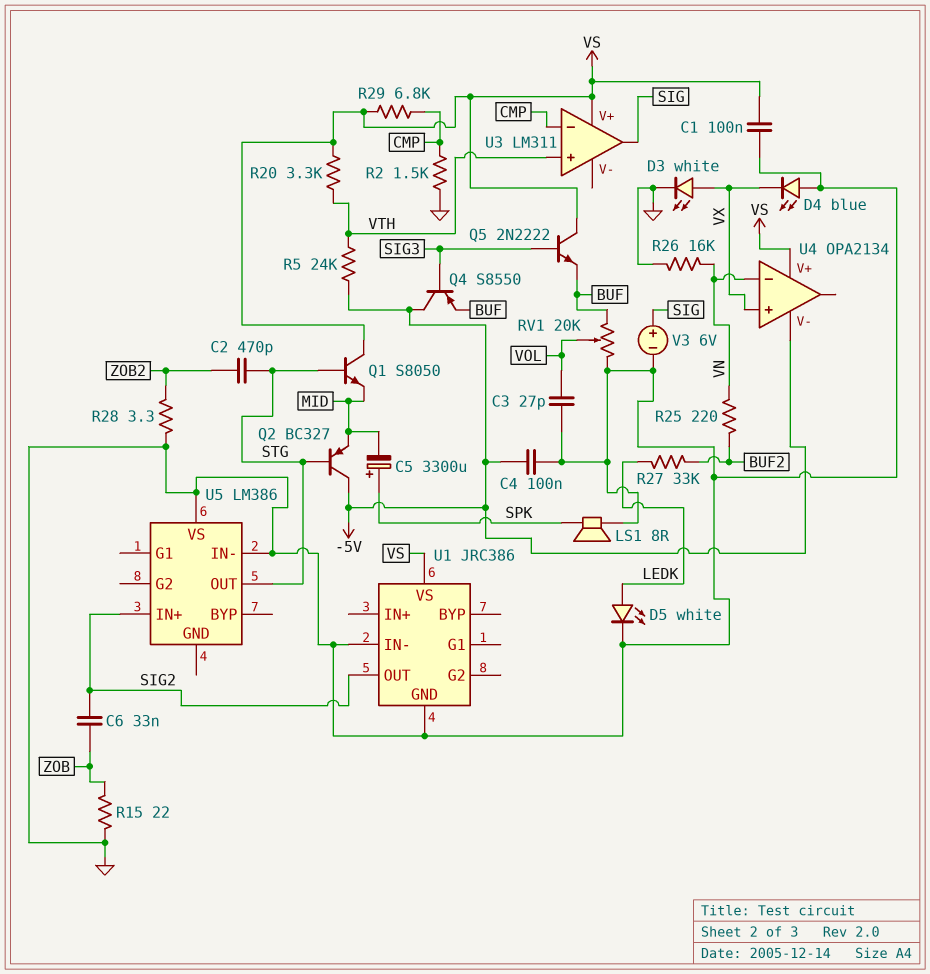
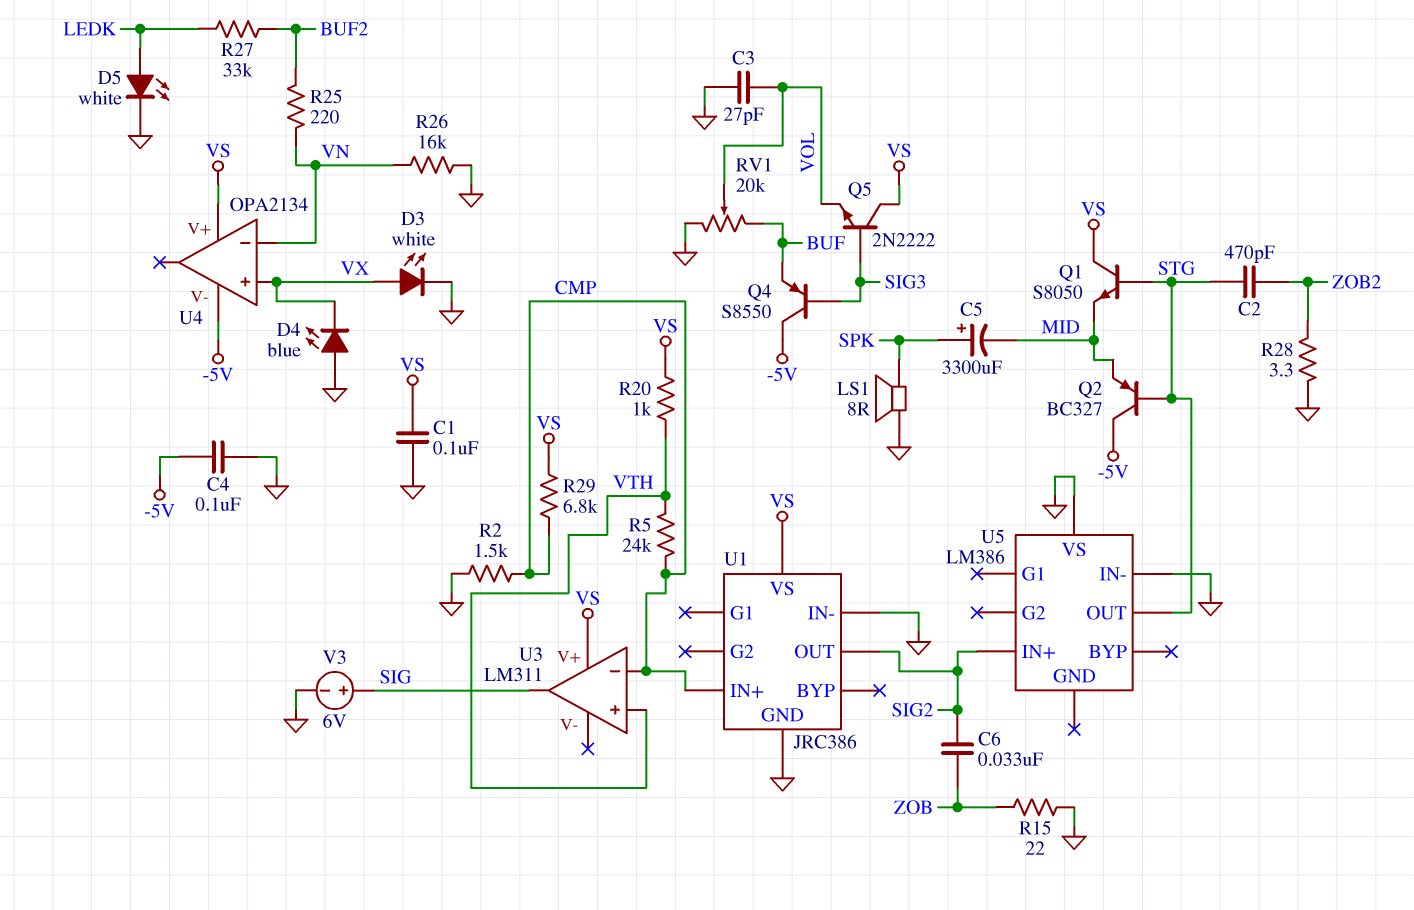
Q5: NPN 2N2222 (B SIG3, C VS, E BUF) -> NPN 2N2222 (B SIG3, C VS, E VOL)
R5: 24k (-5V, VTH) -> 24k (CMP, VTH)
R20: 3.3k (VS, VTH) -> 1k (VS, VTH)
U1 pin IN+: none -> CMP

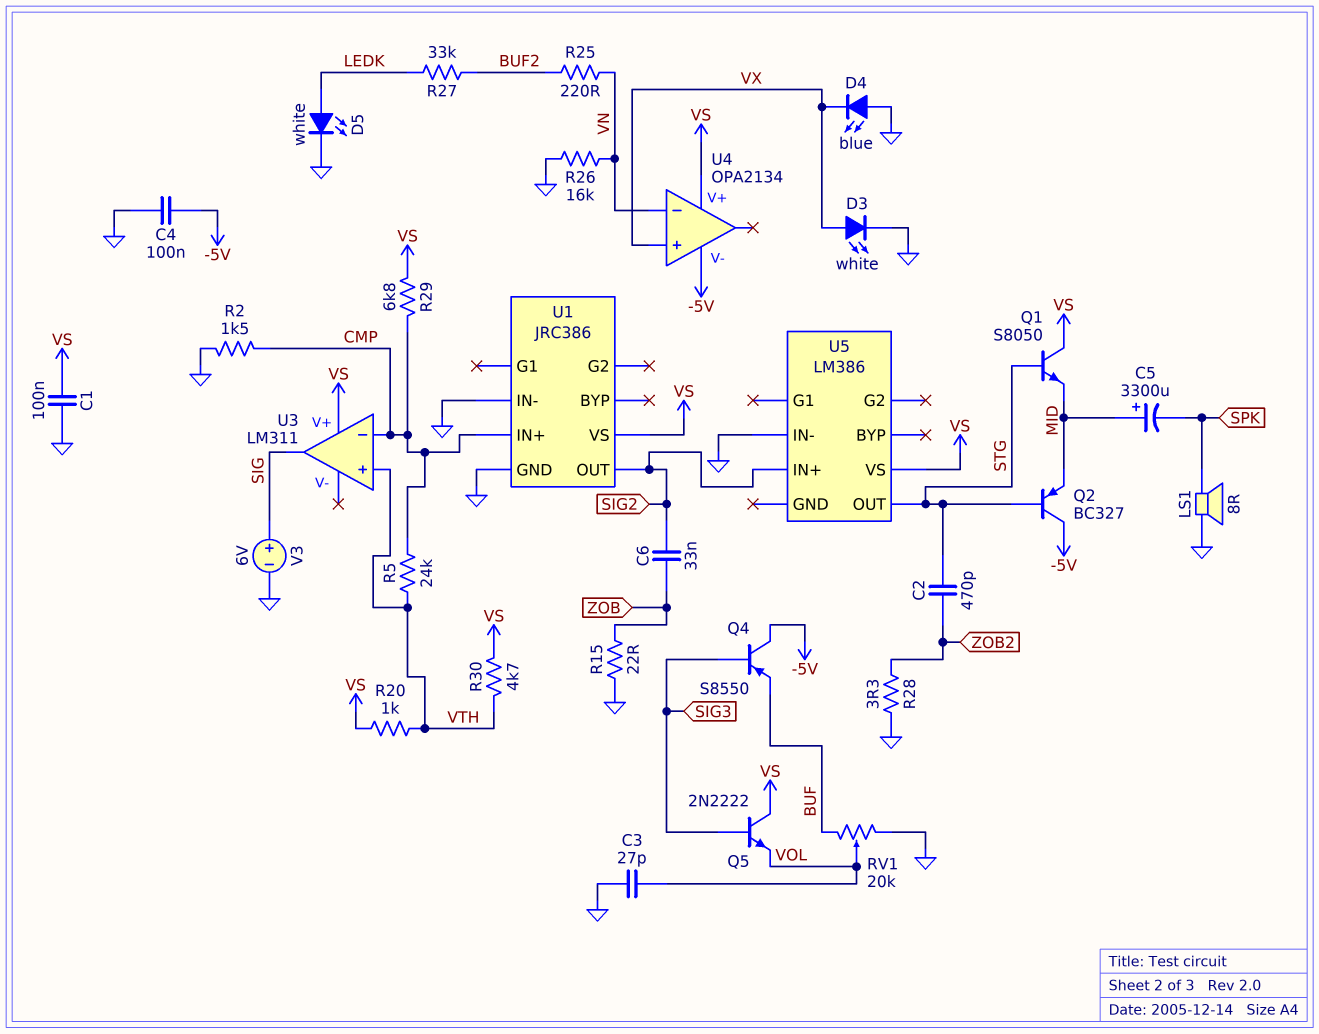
C5: 3300uF (plus SPK, minus MID) -> 3300uF (plus MID, minus SPK)
R30: none -> 4.7k (VS, VTH)
U5 pin VS: GND -> VS

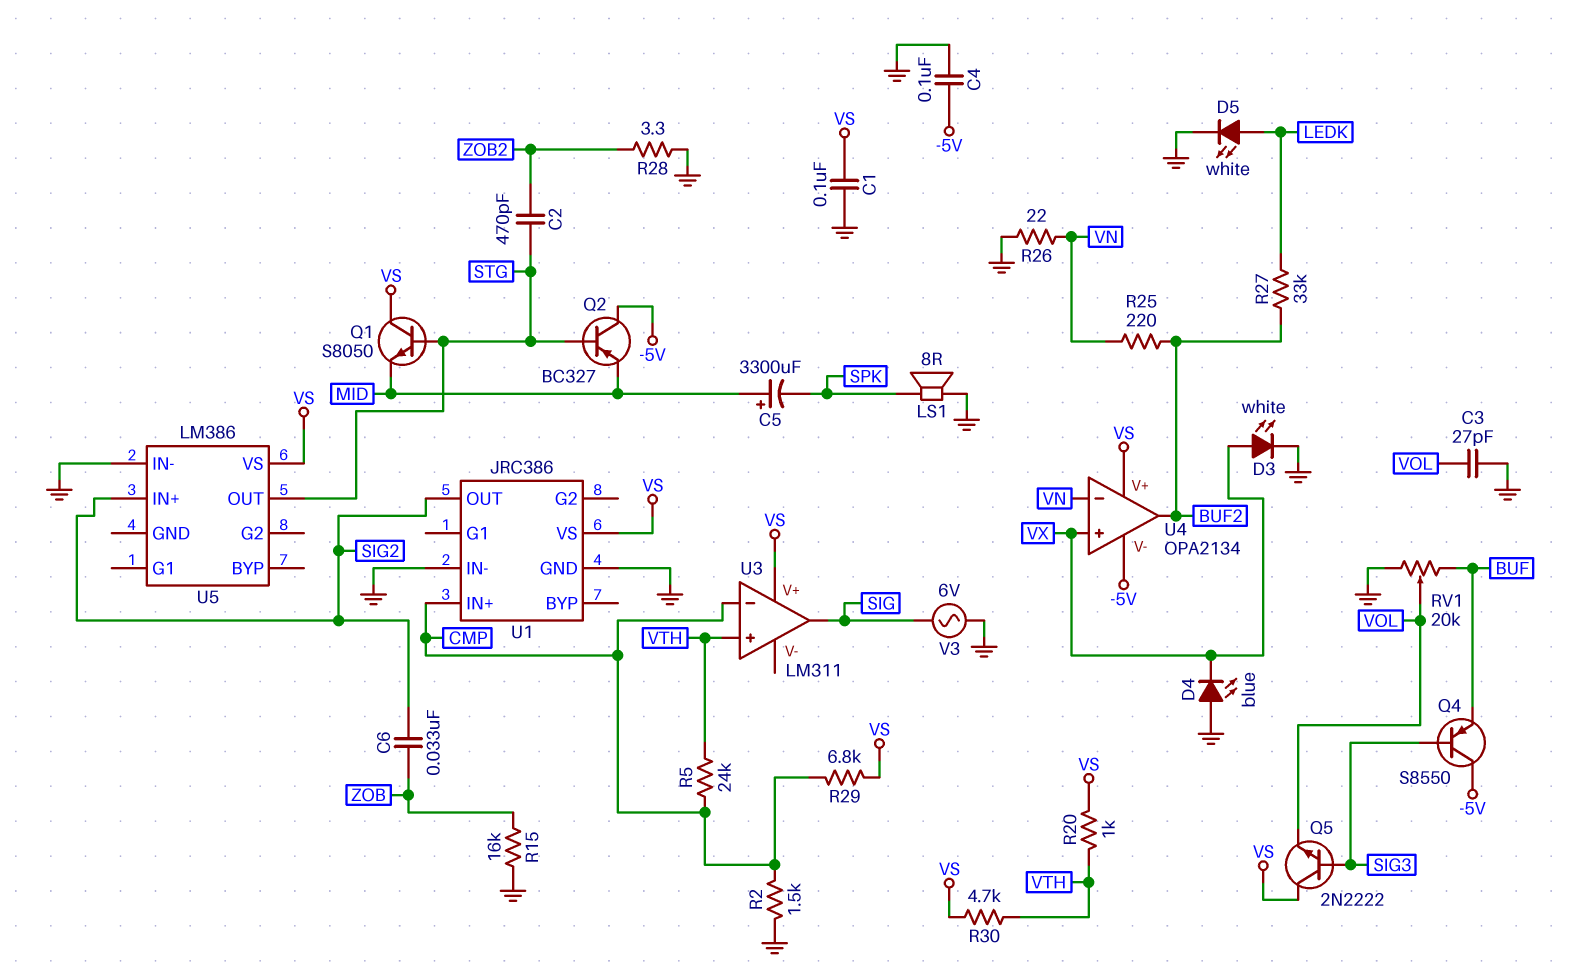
R15: 22 (GND, ZOB) -> 16k (GND, ZOB)
R26: 16k (GND, VN) -> 22 (GND, VN)
U4 pin out: none -> BUF2
V3: 6V (plus SIG, minus GND) -> AC 6V (GND, SIG)

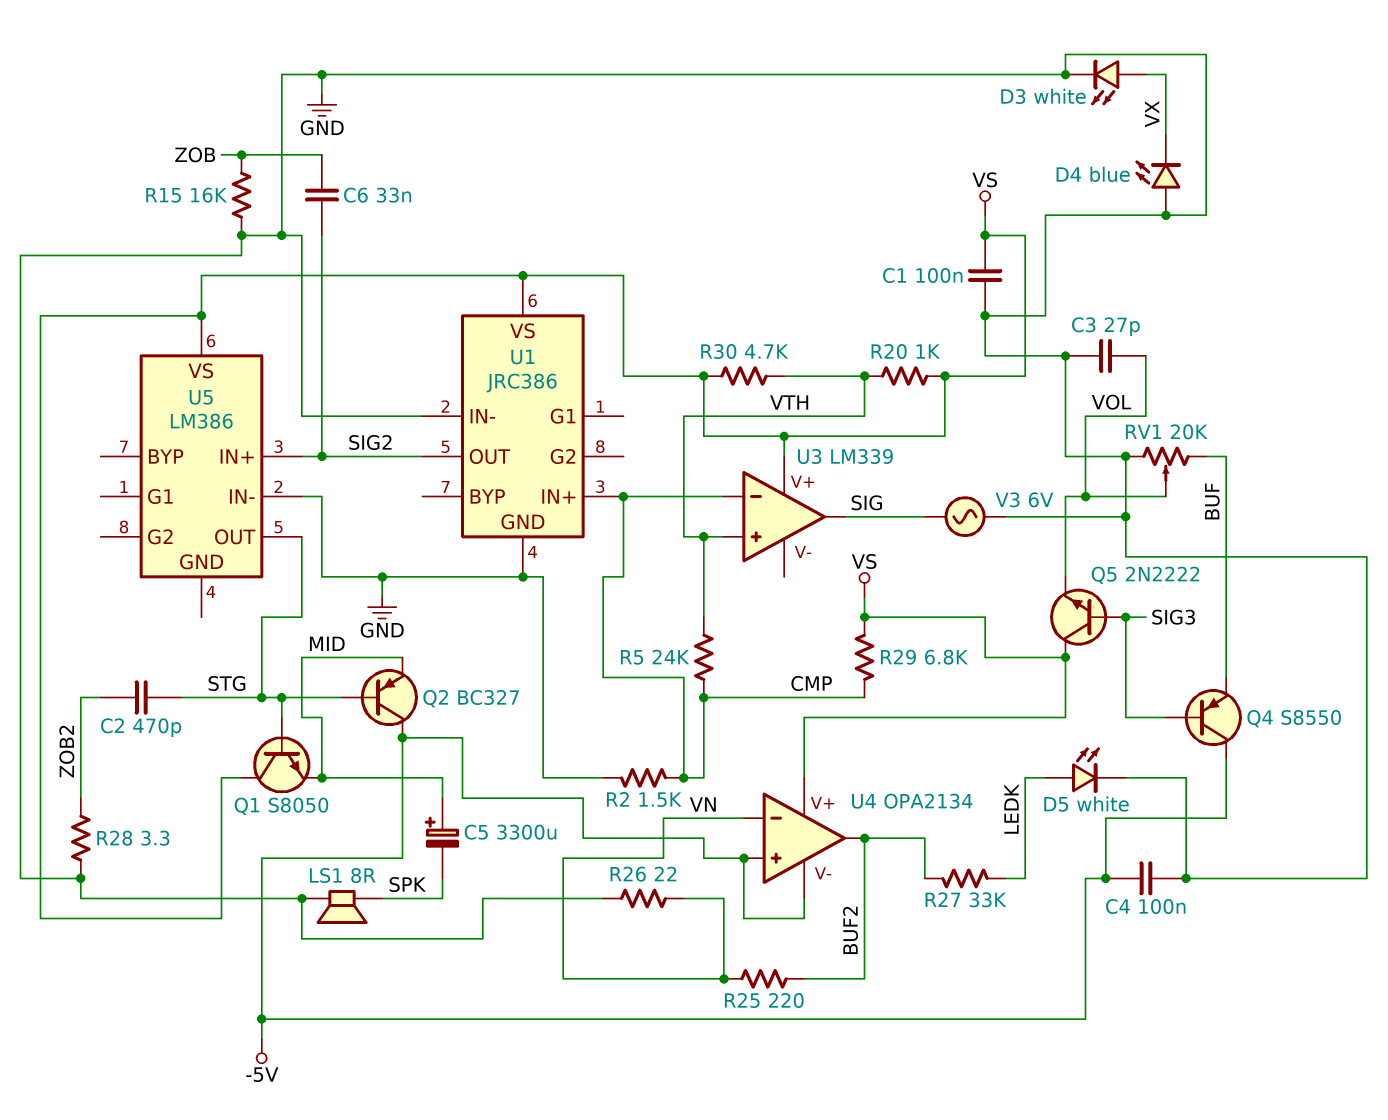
U3: LM311 -> LM339
U4 pin in+: VX -> -5V

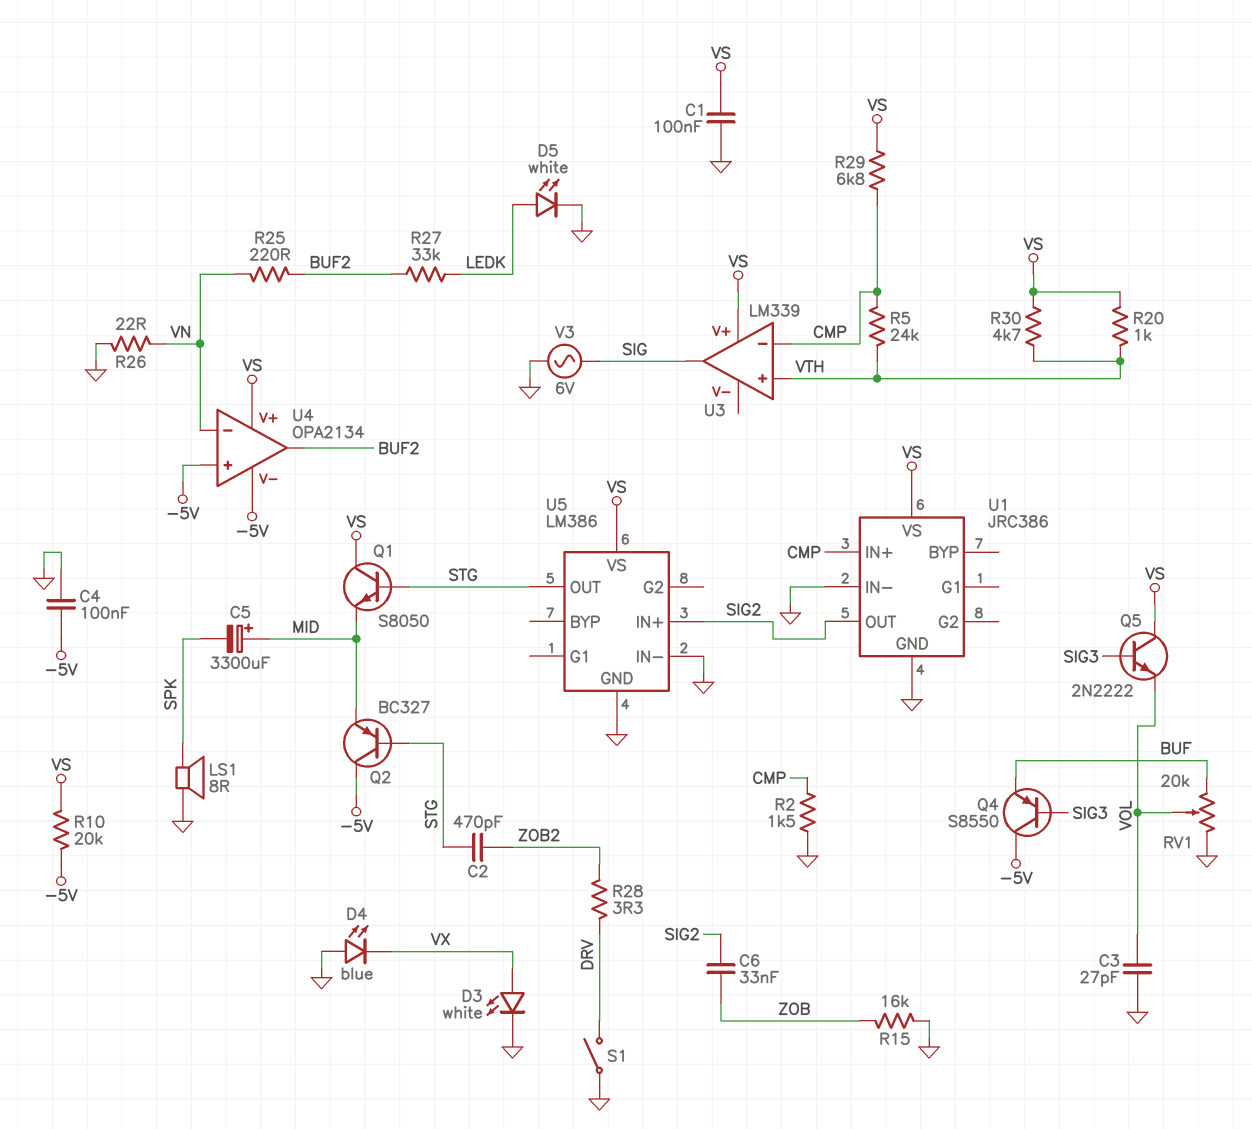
R10: none -> 20k (-5V, VS)
R28: 3.3 (GND, ZOB2) -> 3.3 (DRV, ZOB2)
S1: none -> switch (DRV, GND)
U5 pin GND: none -> GND

